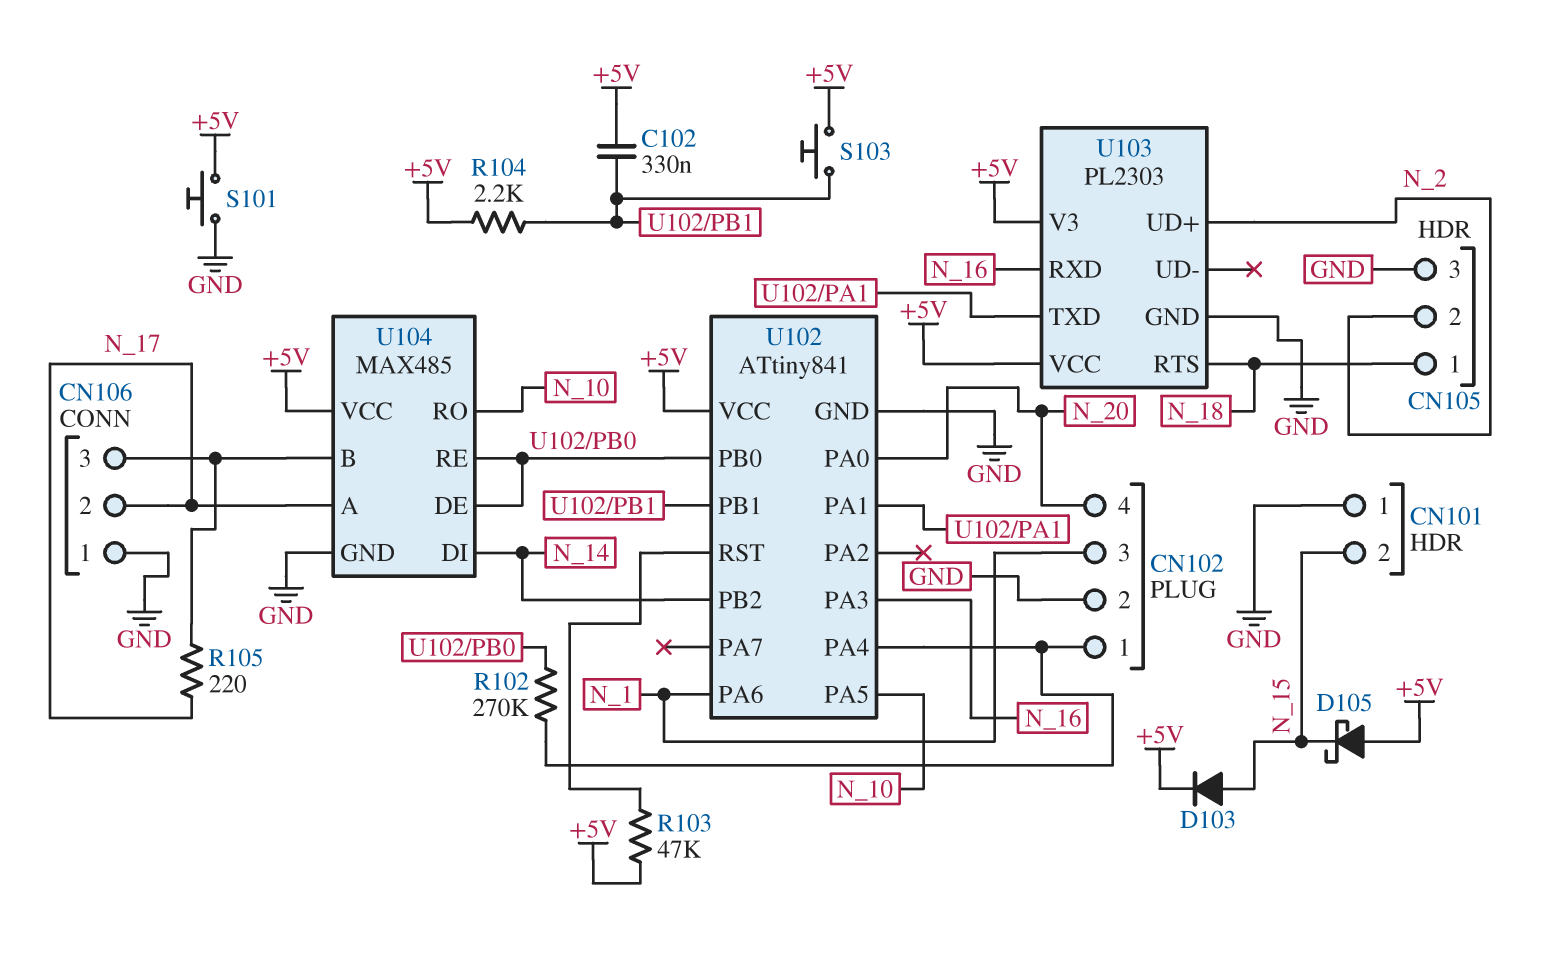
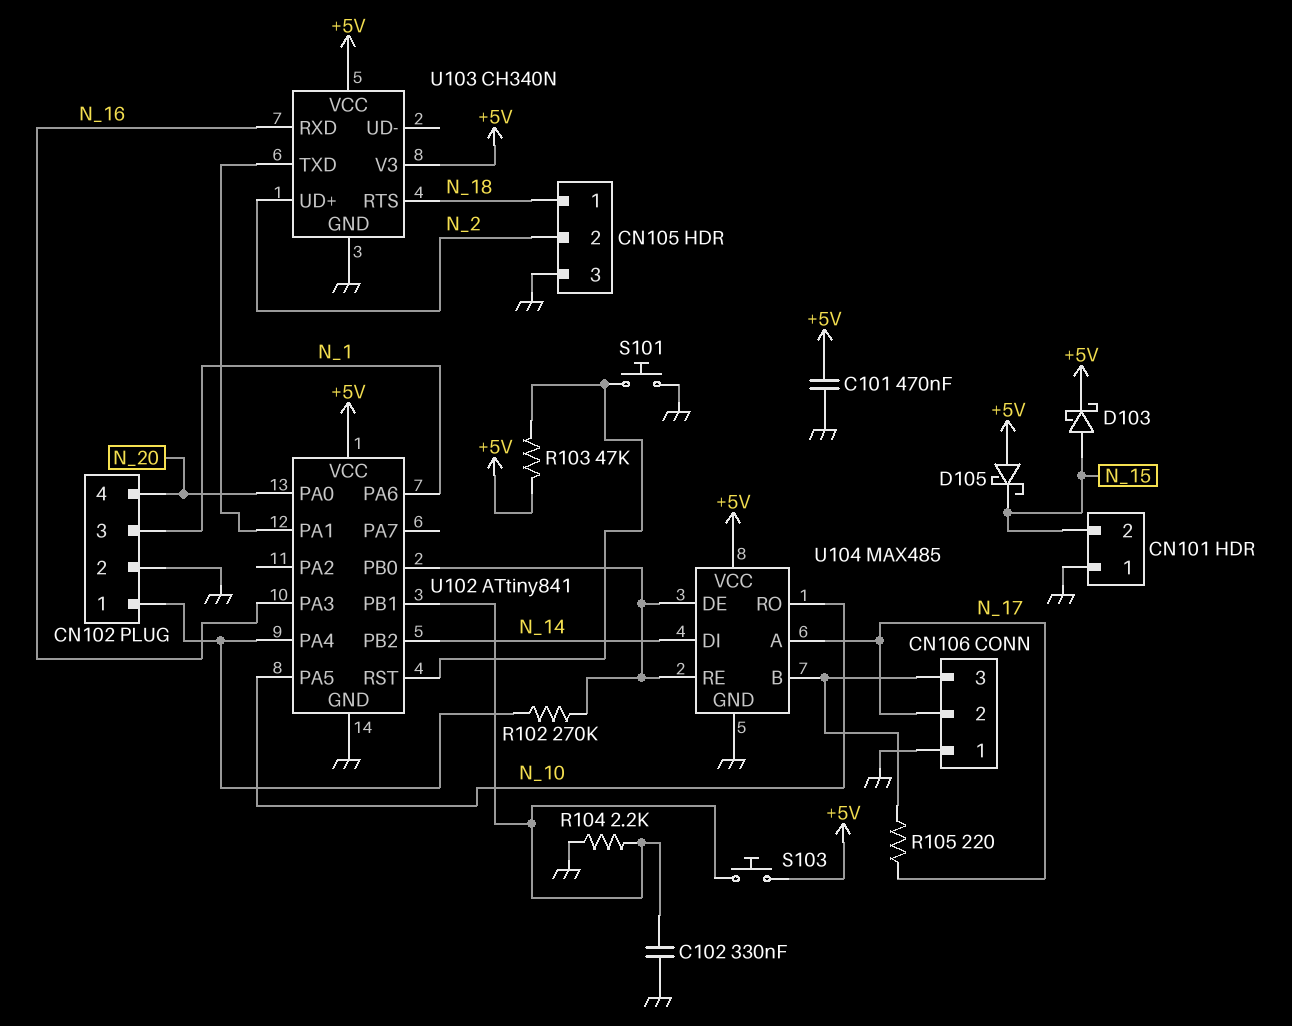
C101: none -> 470nF (+5V, GND)
C102: 330nF (+5V, U102/PB1) -> 330nF (GND, U102/PB1)
D103: diode (A N_15, K +5V) -> schottky (A N_15, K +5V)
R104: 2.2k (+5V, U102/PB1) -> 2.2k (GND, U102/PB1)
S101: button (+5V, GND) -> button (GND, U102/RST)
U103: PL2303 -> CH340N

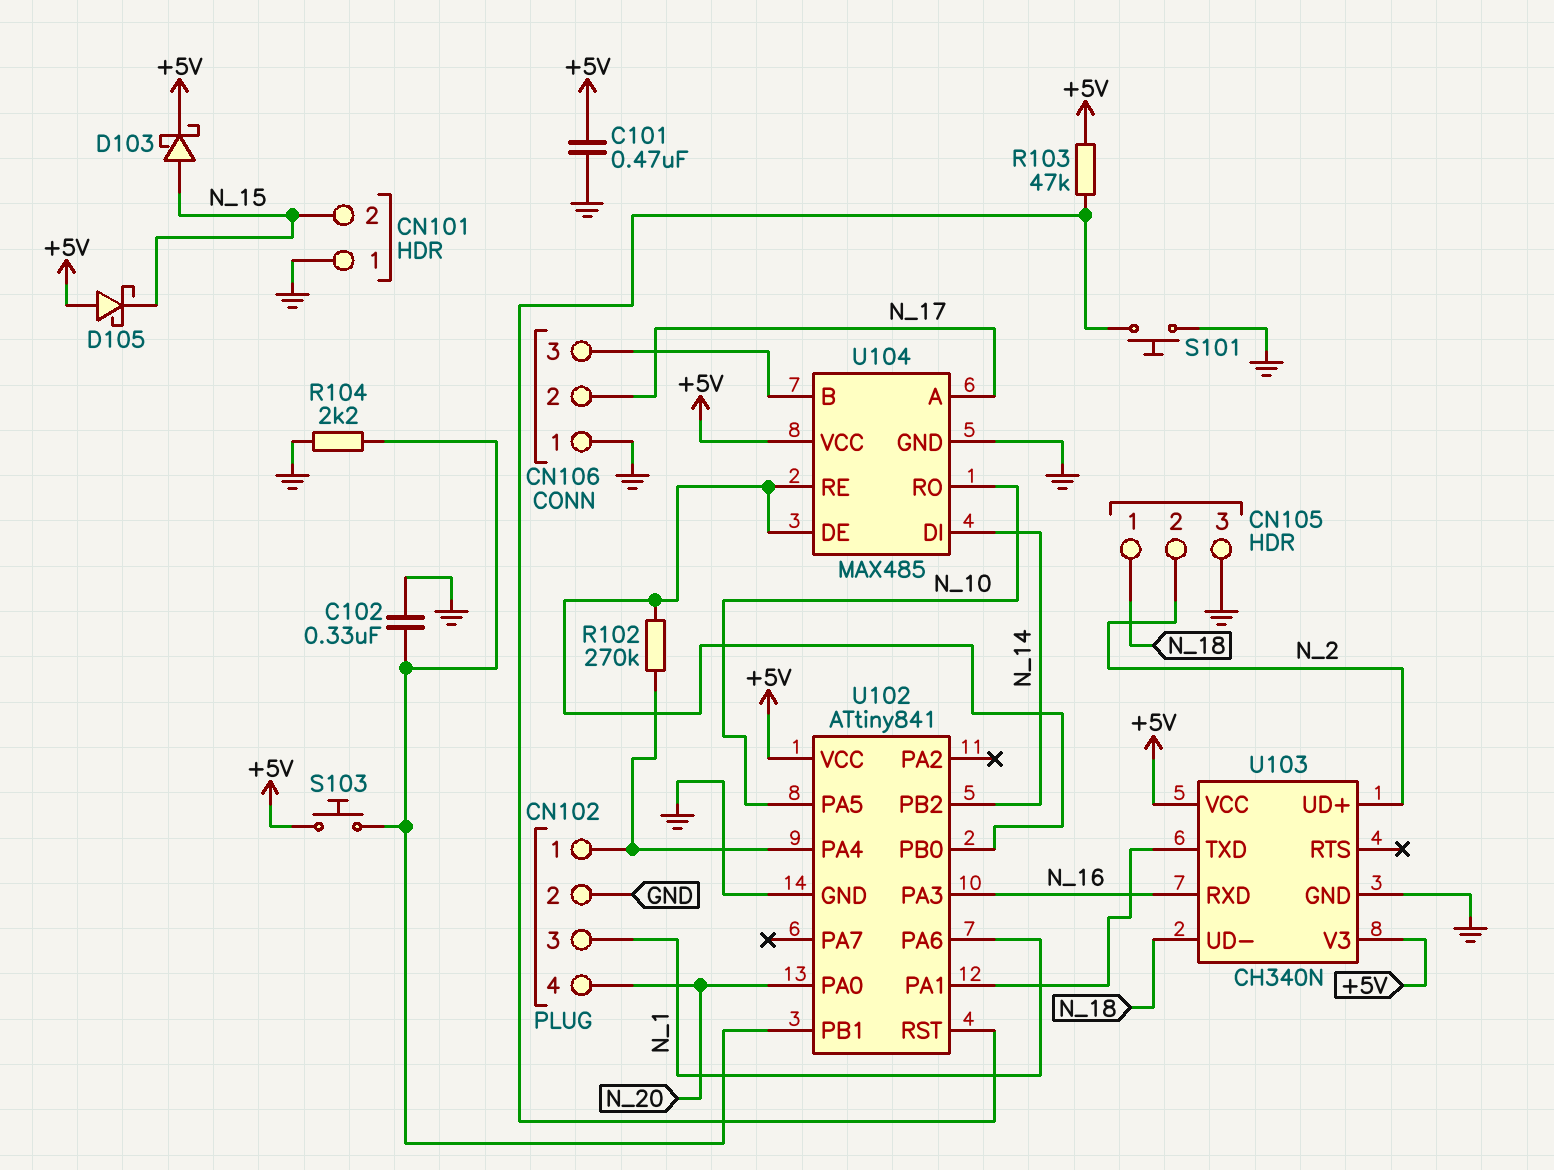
R105: 220 (CN106/3, N_17) -> none
U103 pin RTS: N_18 -> none
U103 pin UD-: none -> N_18

